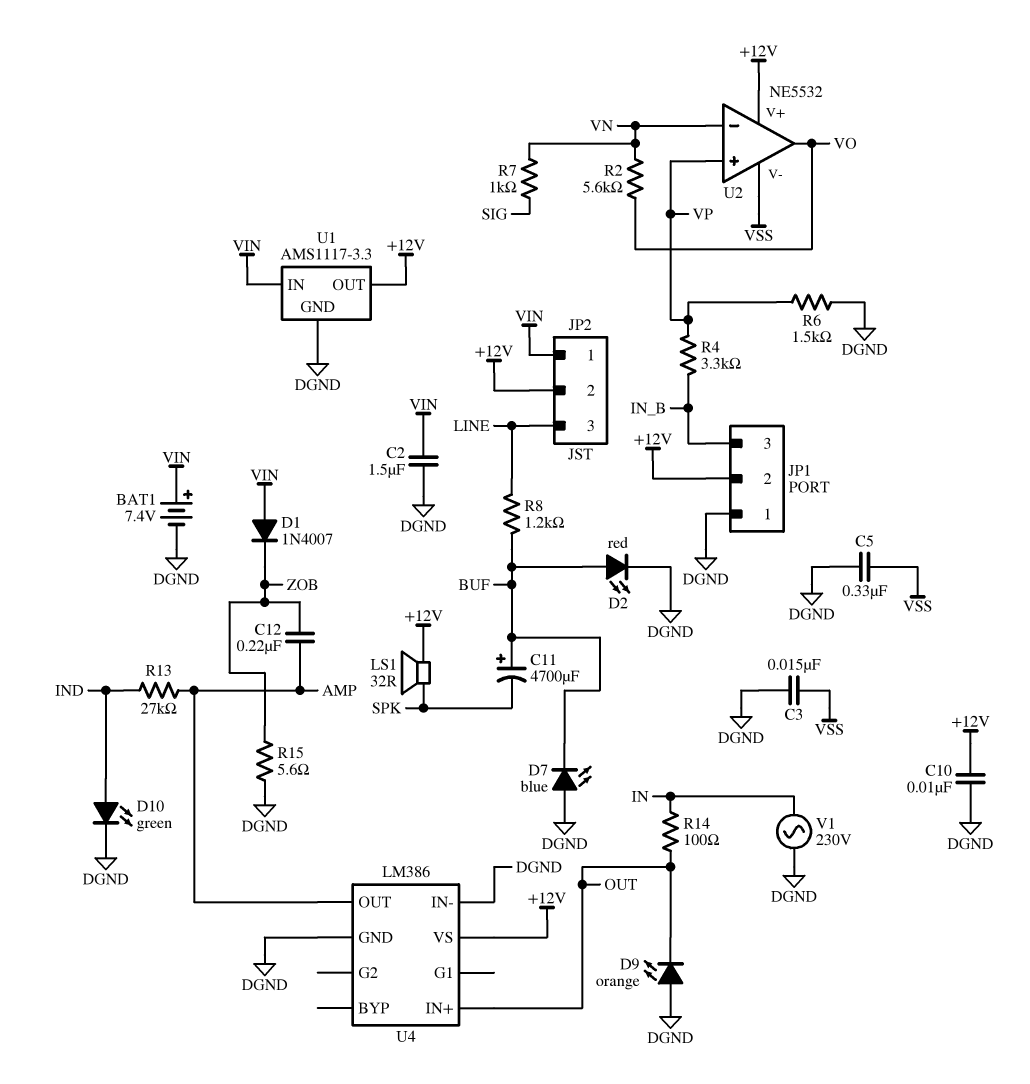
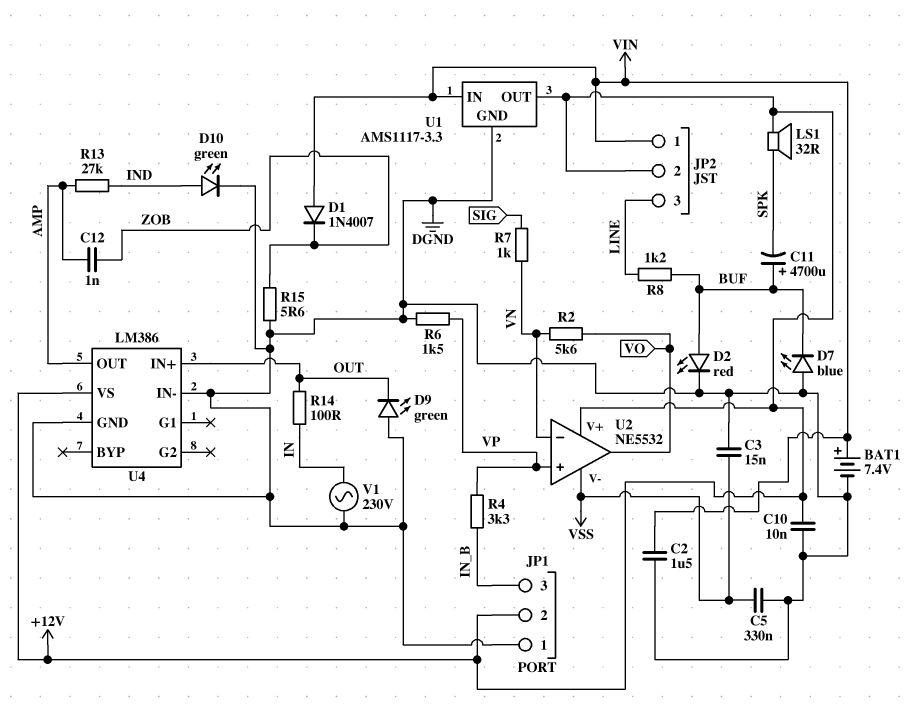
C12: 220nF (AMP, ZOB) -> 1nF (AMP, ZOB)
D9: LED orange (A DGND, K OUT) -> LED green (A DGND, K OUT)

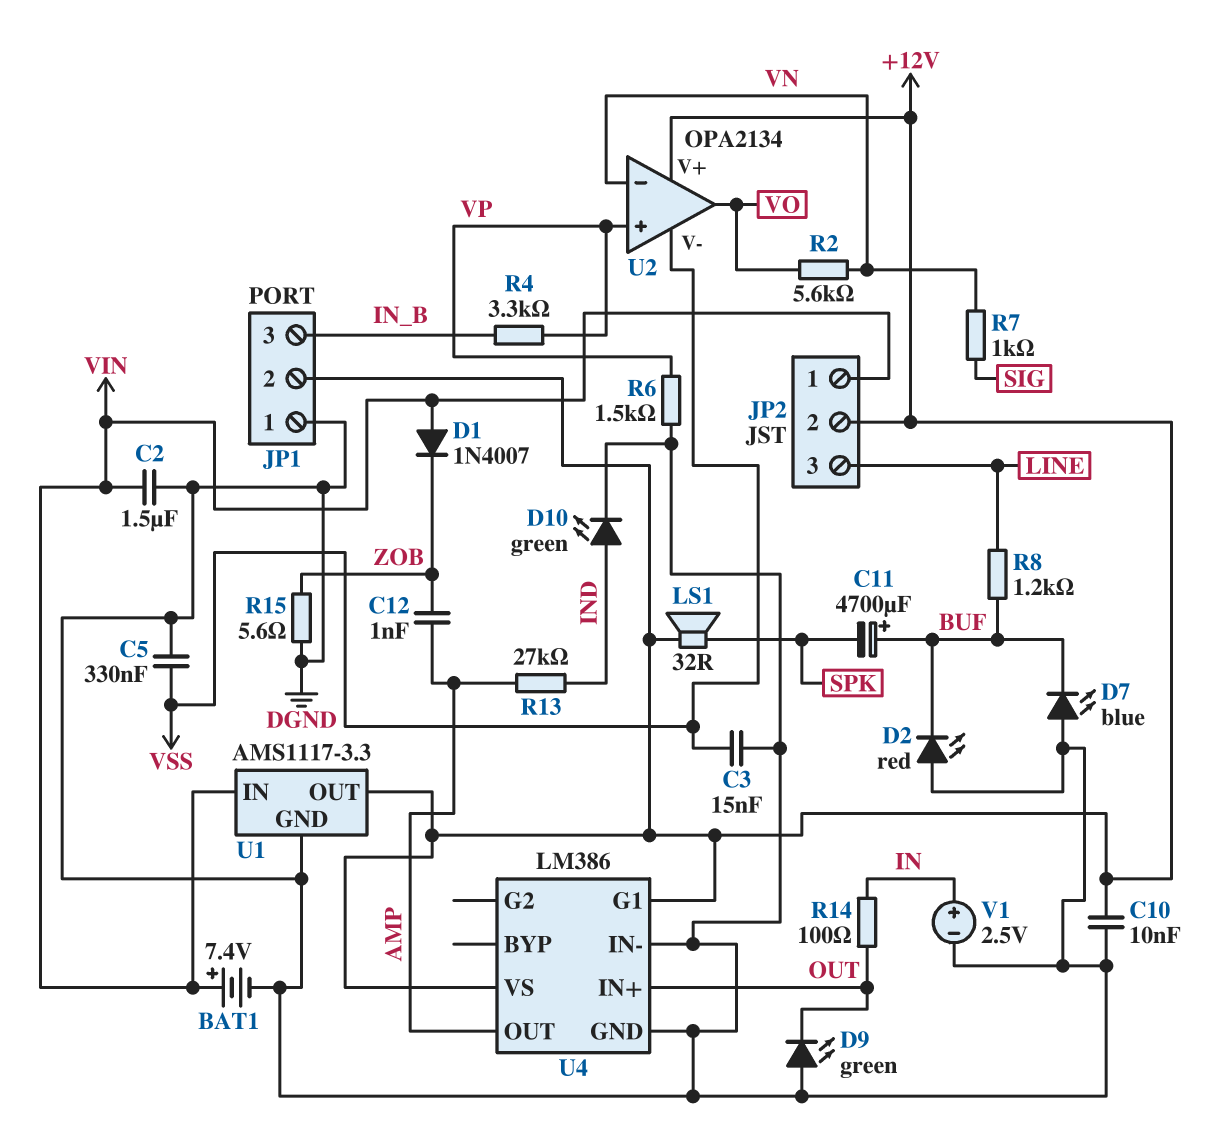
D2: LED red (A BUF, K DGND) -> LED red (A DGND, K BUF)
U2: NE5532 -> OPA2134
U4 pin G1: none -> +12V
V1: AC 230V (DGND, IN) -> 2.5V (plus IN, minus DGND)

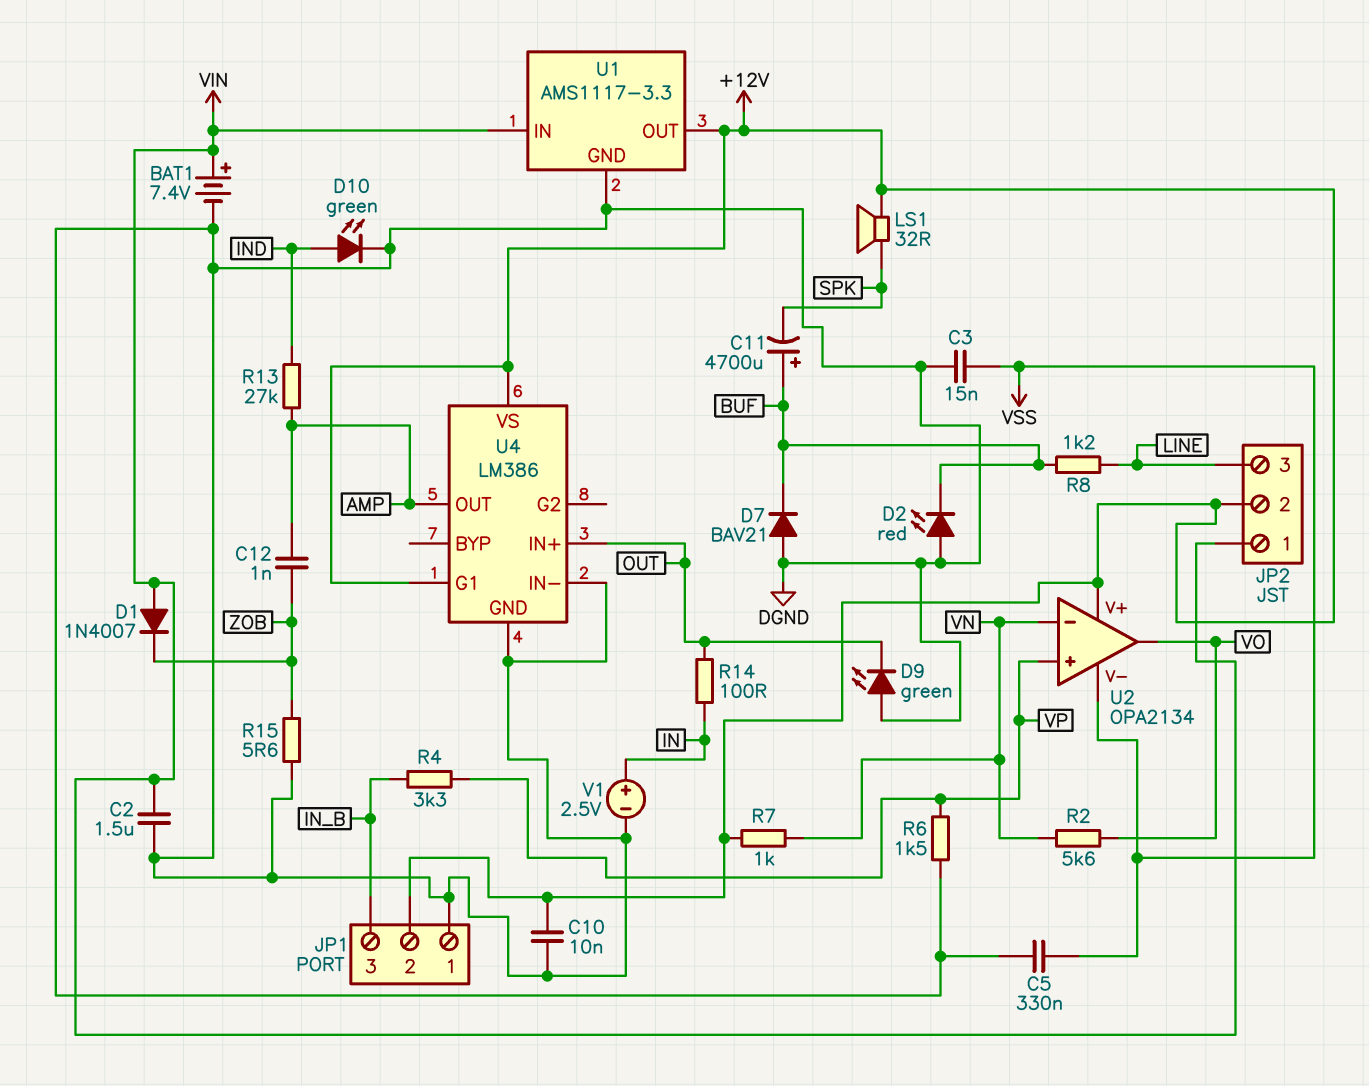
D7: LED blue (A DGND, K BUF) -> diode BAV21 (A DGND, K BUF)
R7: 1k (SIG, VN) -> 1k (+12V, VN)

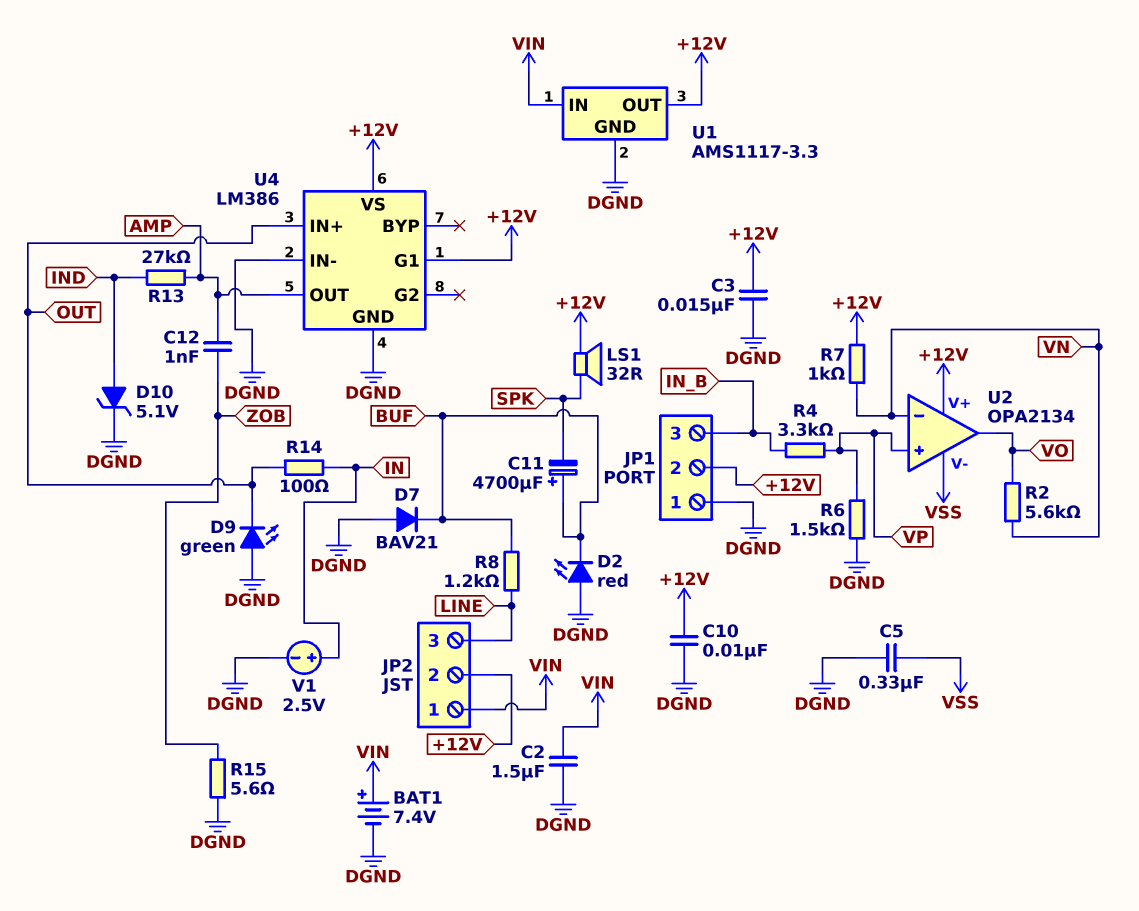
C3: 15nF (DGND, VSS) -> 15nF (+12V, DGND)
D1: diode 1N4007 (A VIN, K ZOB) -> none
D10: LED green (A IND, K DGND) -> zener 5.1V (A IND, K DGND)

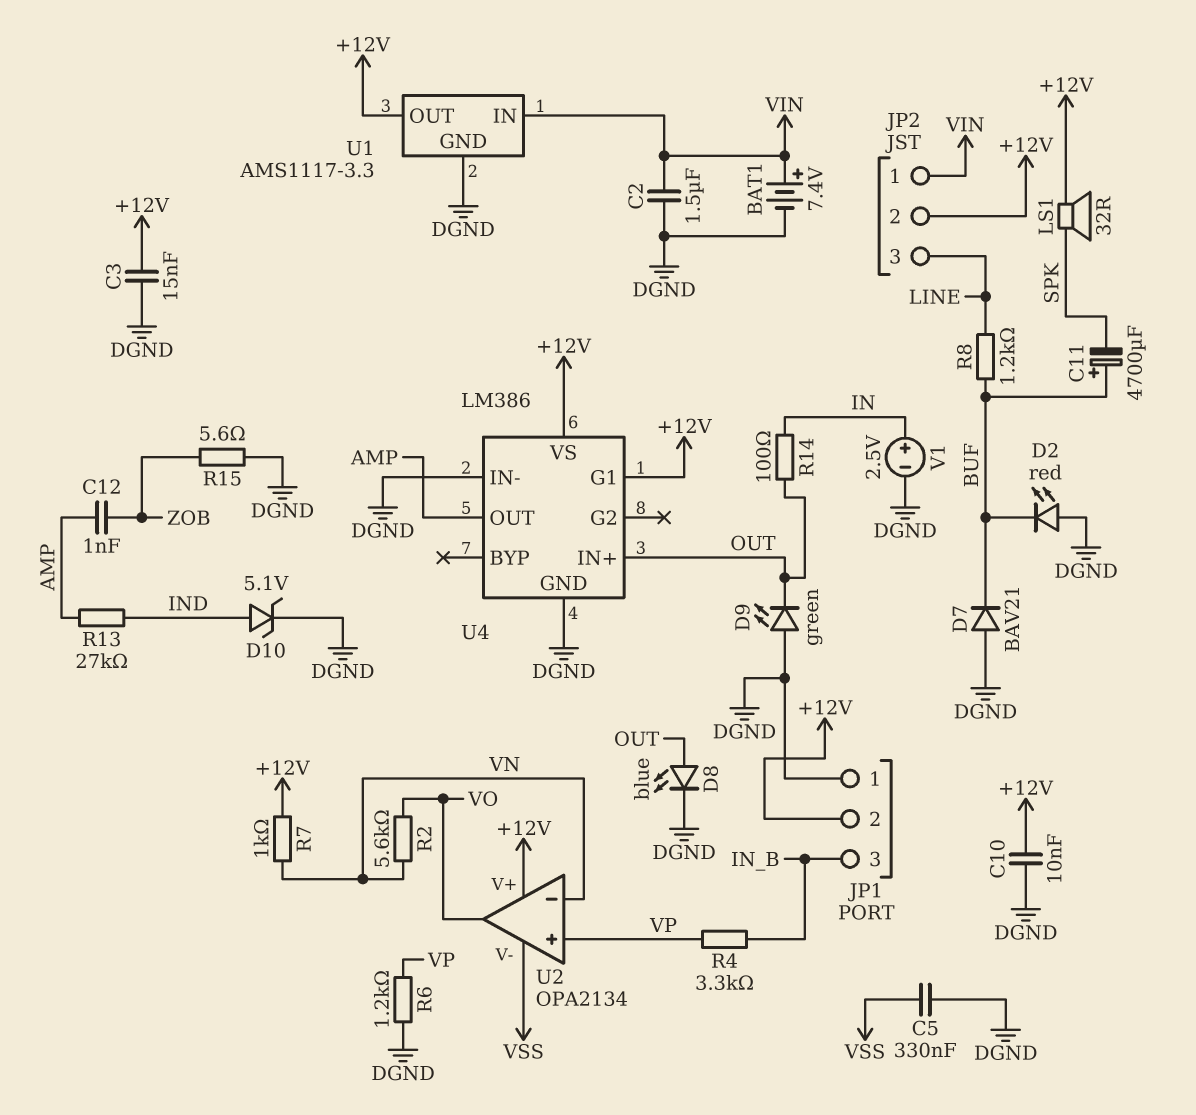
D8: none -> LED blue (A OUT, K DGND)
R6: 1.5k (DGND, VP) -> 1.2k (DGND, VP)

